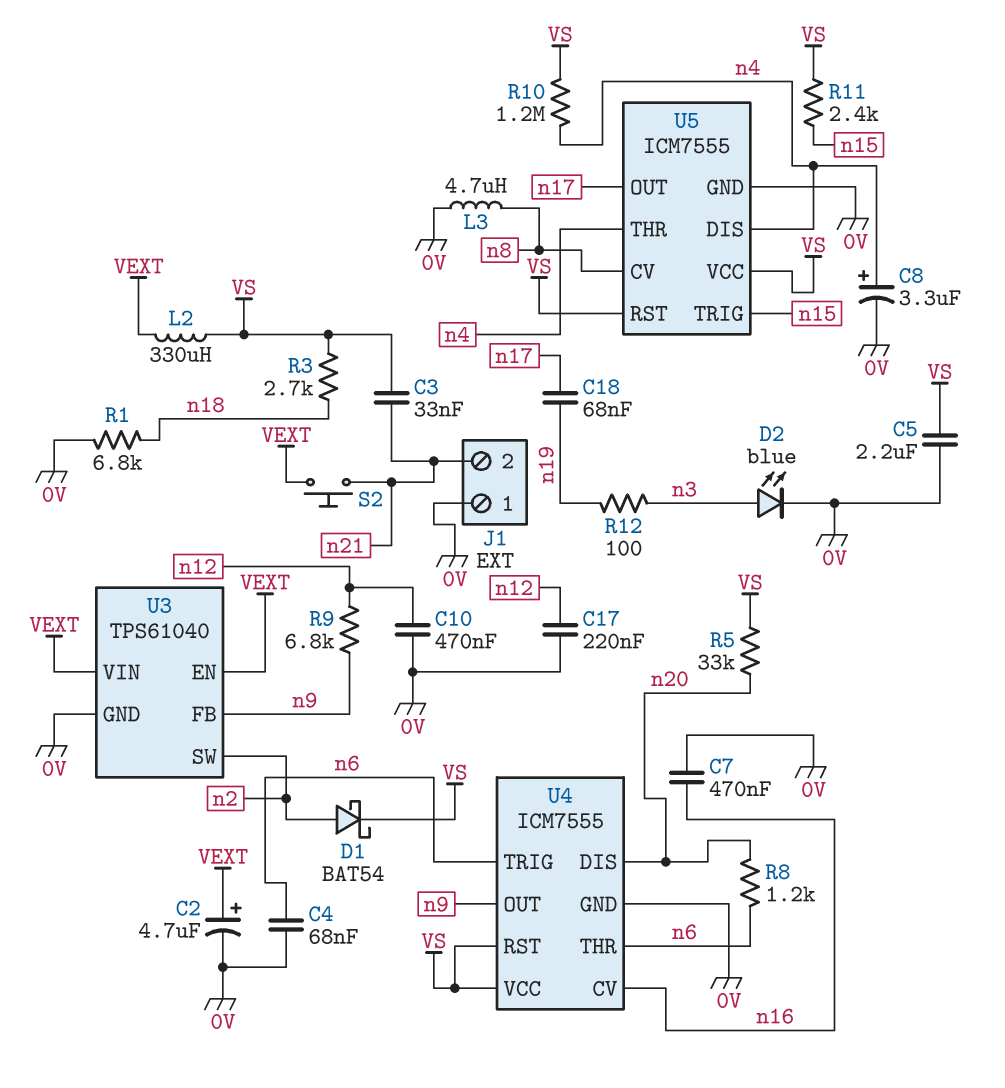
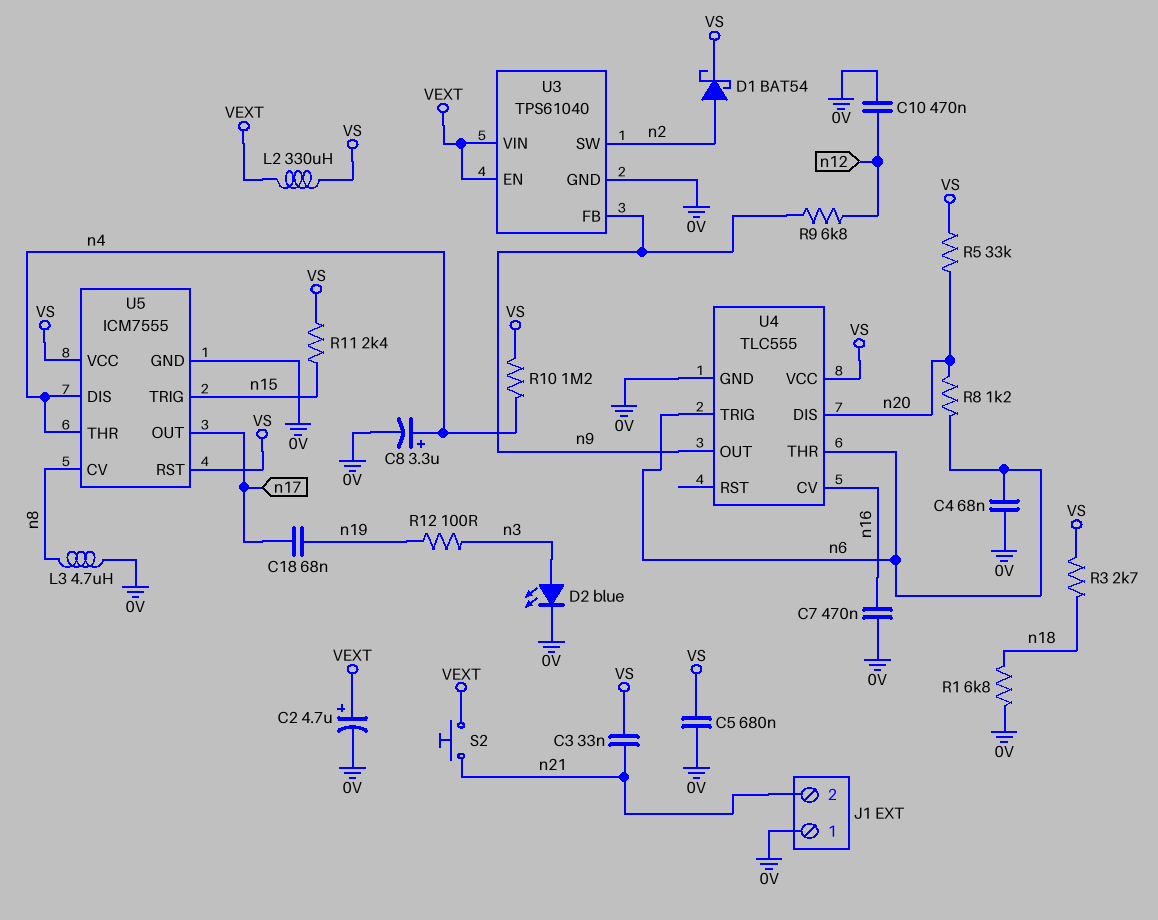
C5: 2.2uF (0V, VS) -> 680nF (0V, VS)
C17: 220nF (0V, n12) -> none
U4: ICM7555 -> TLC555
U4 pin RST: VS -> none

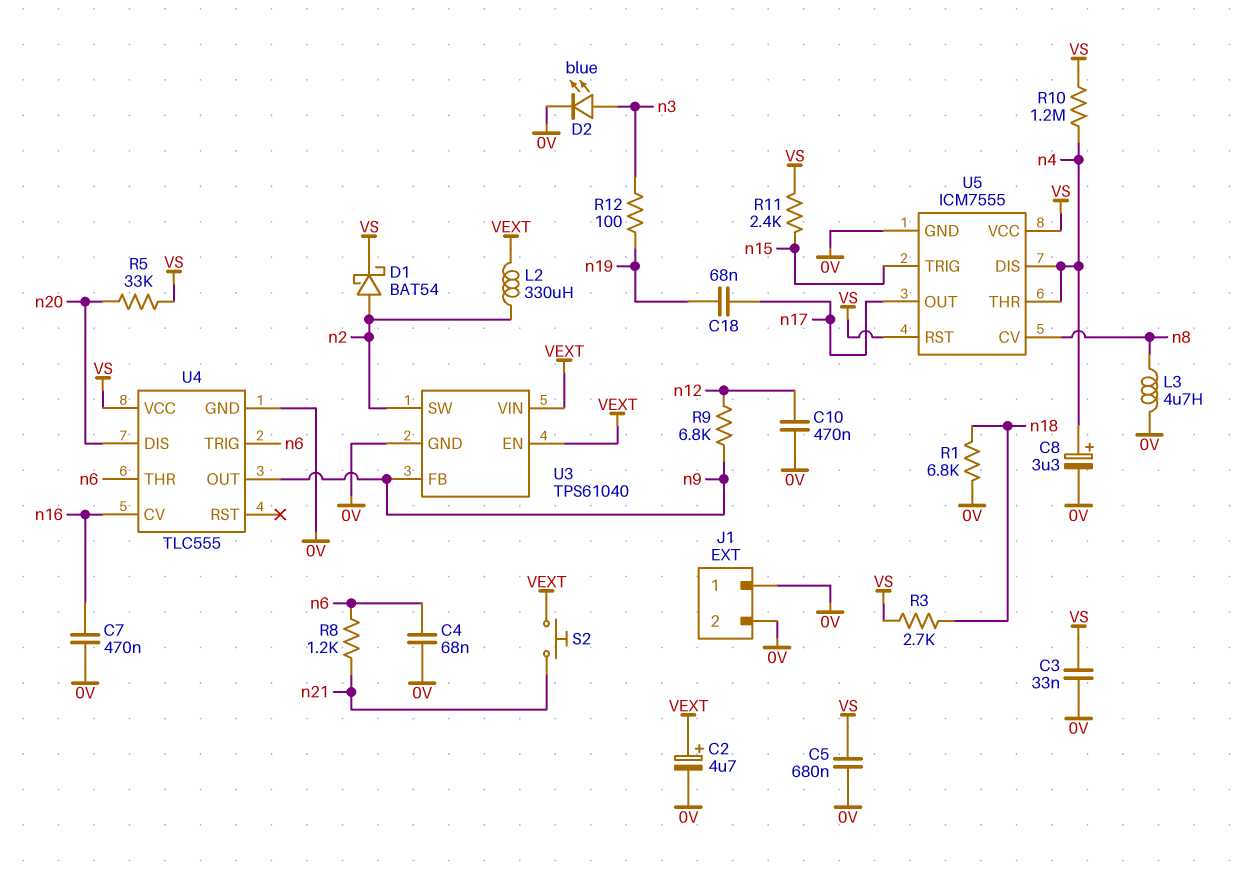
C3: 33nF (VS, n21) -> 33nF (0V, VS)
J1 pin 2: n21 -> 0V
L2: 330uH (VEXT, VS) -> 330uH (VEXT, n2)
R8: 1.2k (n6, n20) -> 1.2k (n6, n21)

